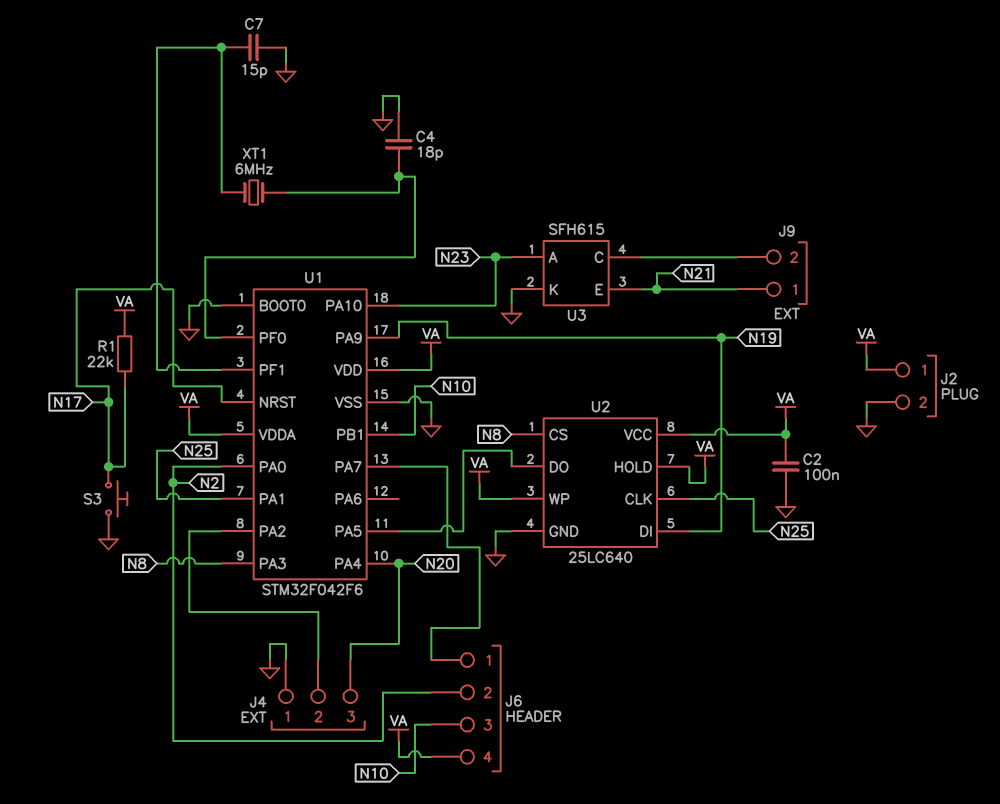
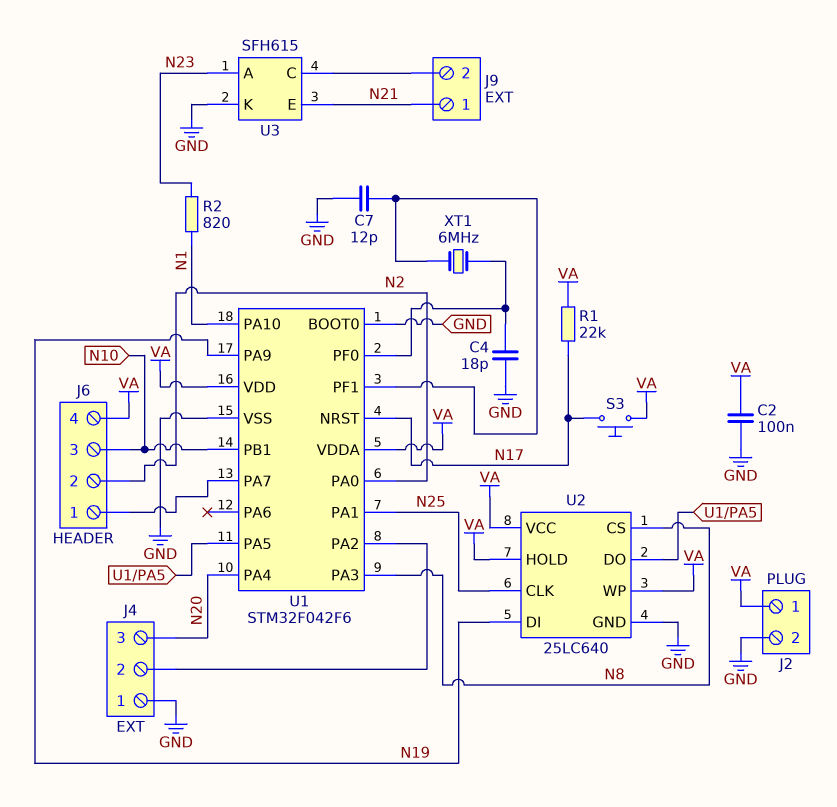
C7: 15pF (GND, U1/PF1) -> 12pF (GND, U1/PF1)
R2: none -> 820 (N1, N23)
S3: button (GND, N17) -> button (N17, VA)
U1 pin PA10: N23 -> N1

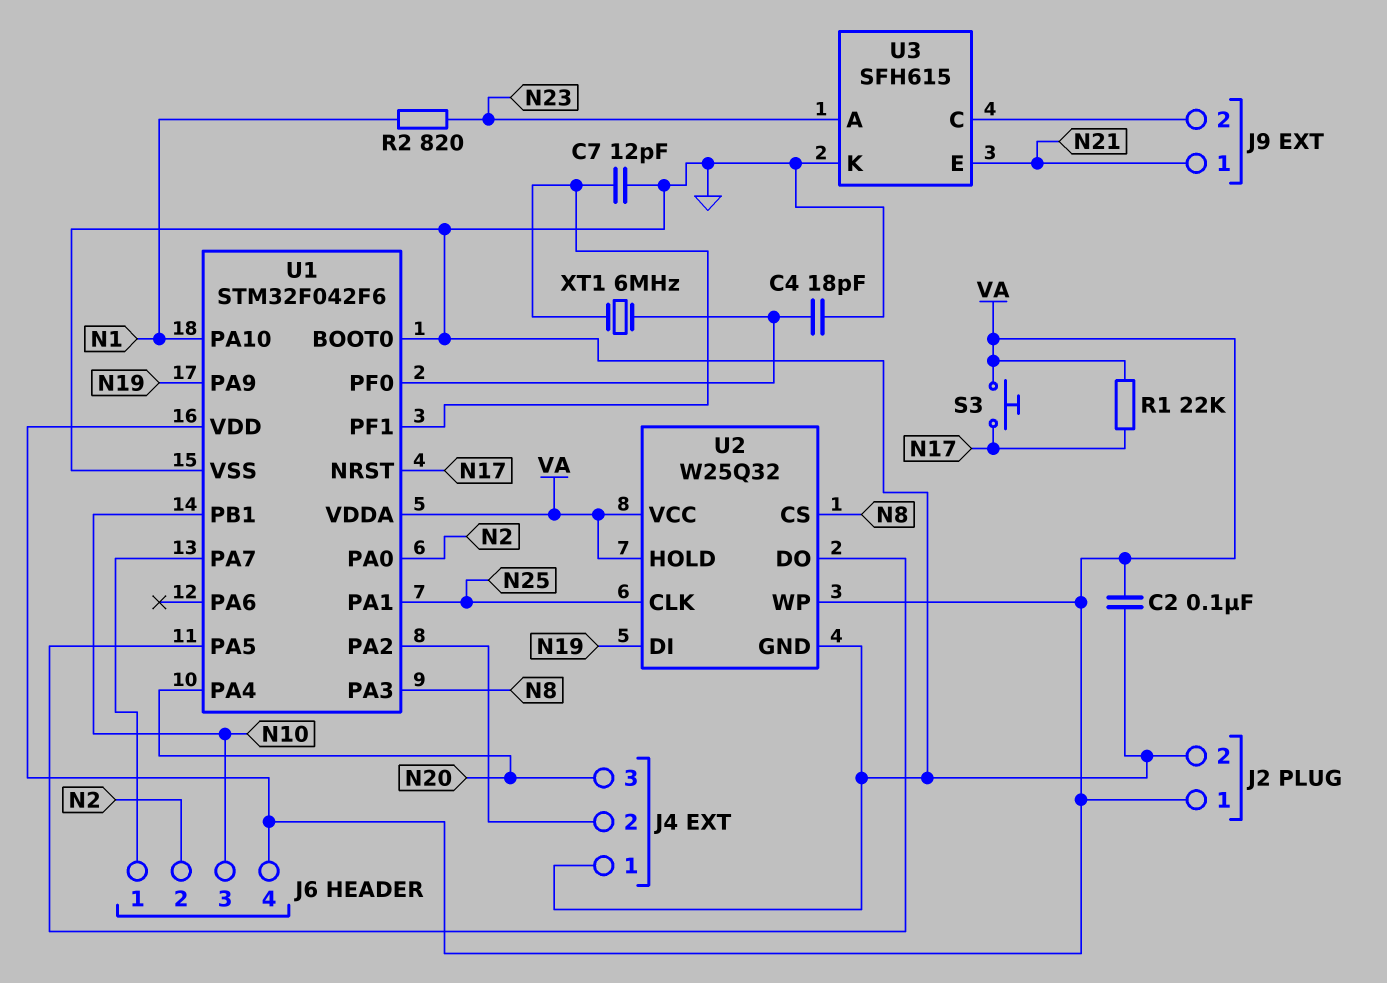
U2: 25LC640 -> W25Q32

